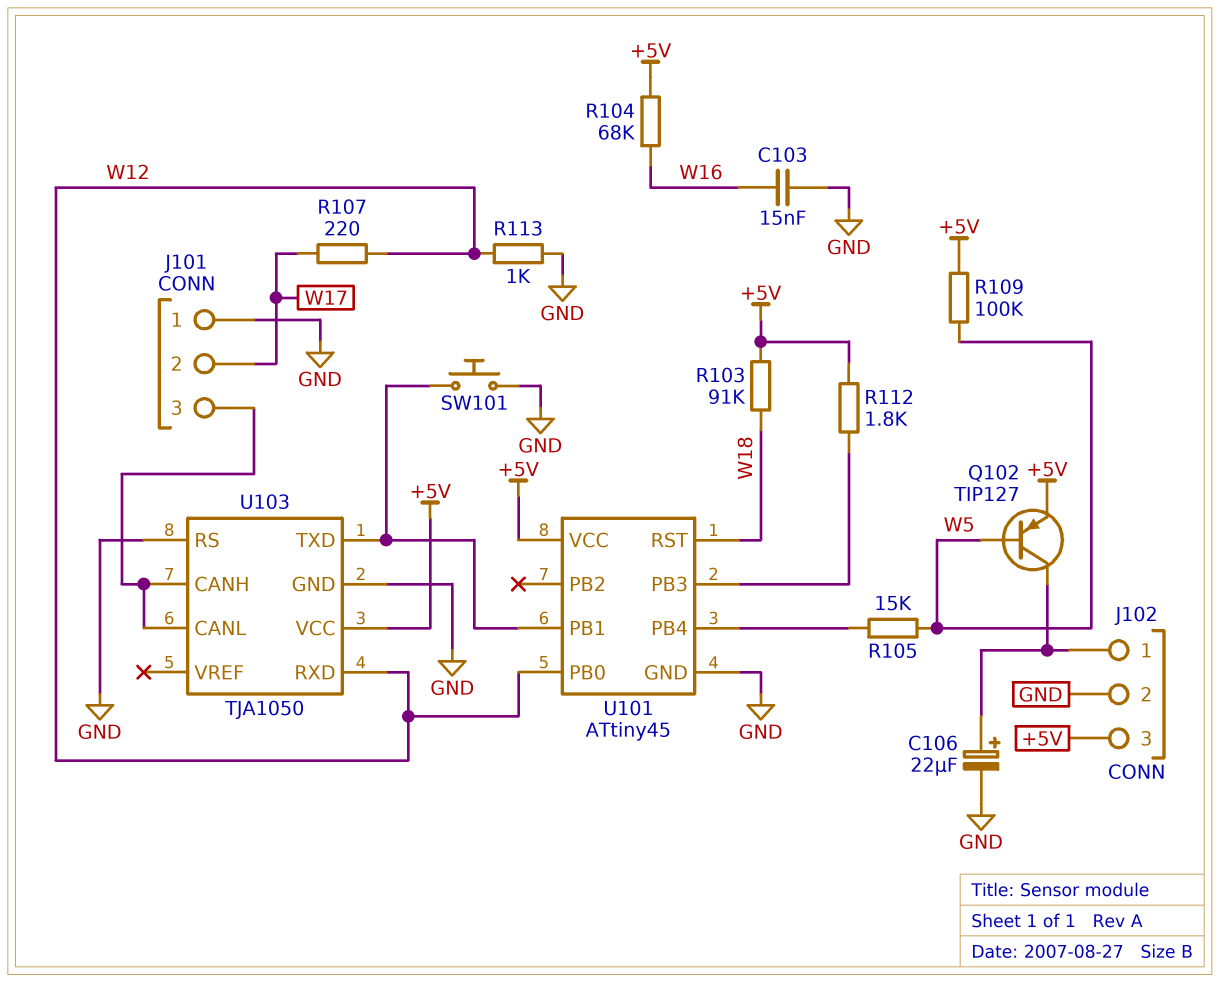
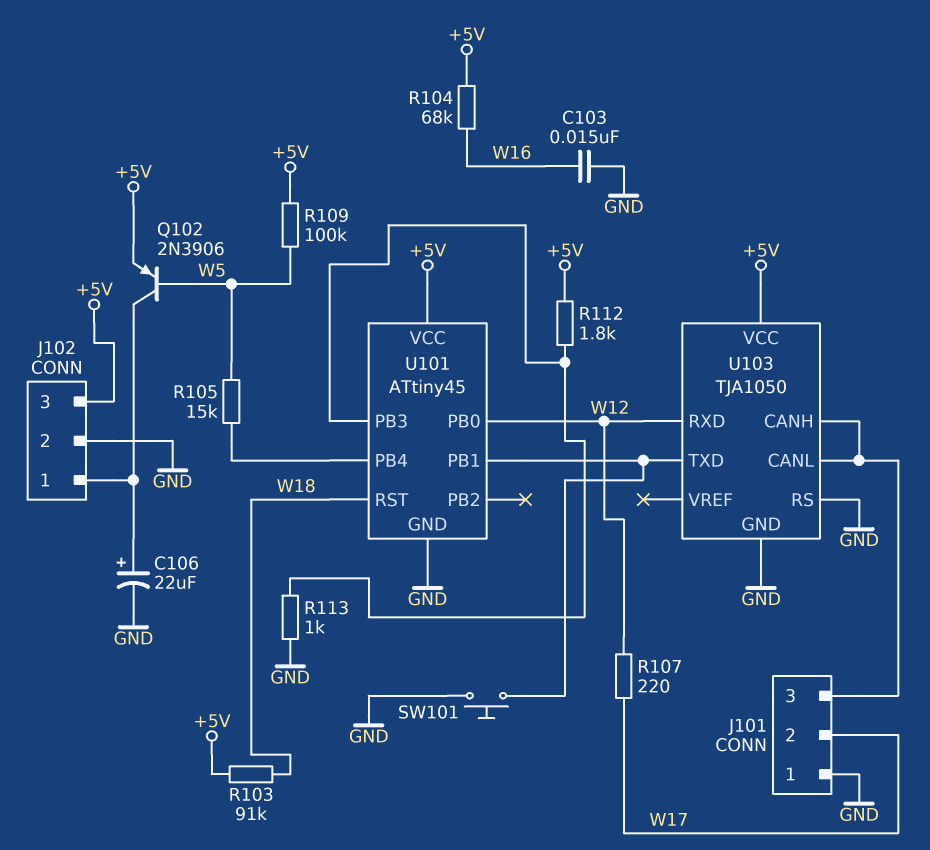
Q102: PNP TIP127 (B W5, C J102/1, E +5V) -> PNP 2N3906 (B W5, C J102/1, E +5V)
R113: 1k (GND, W12) -> 1k (GND, U101/PB3)

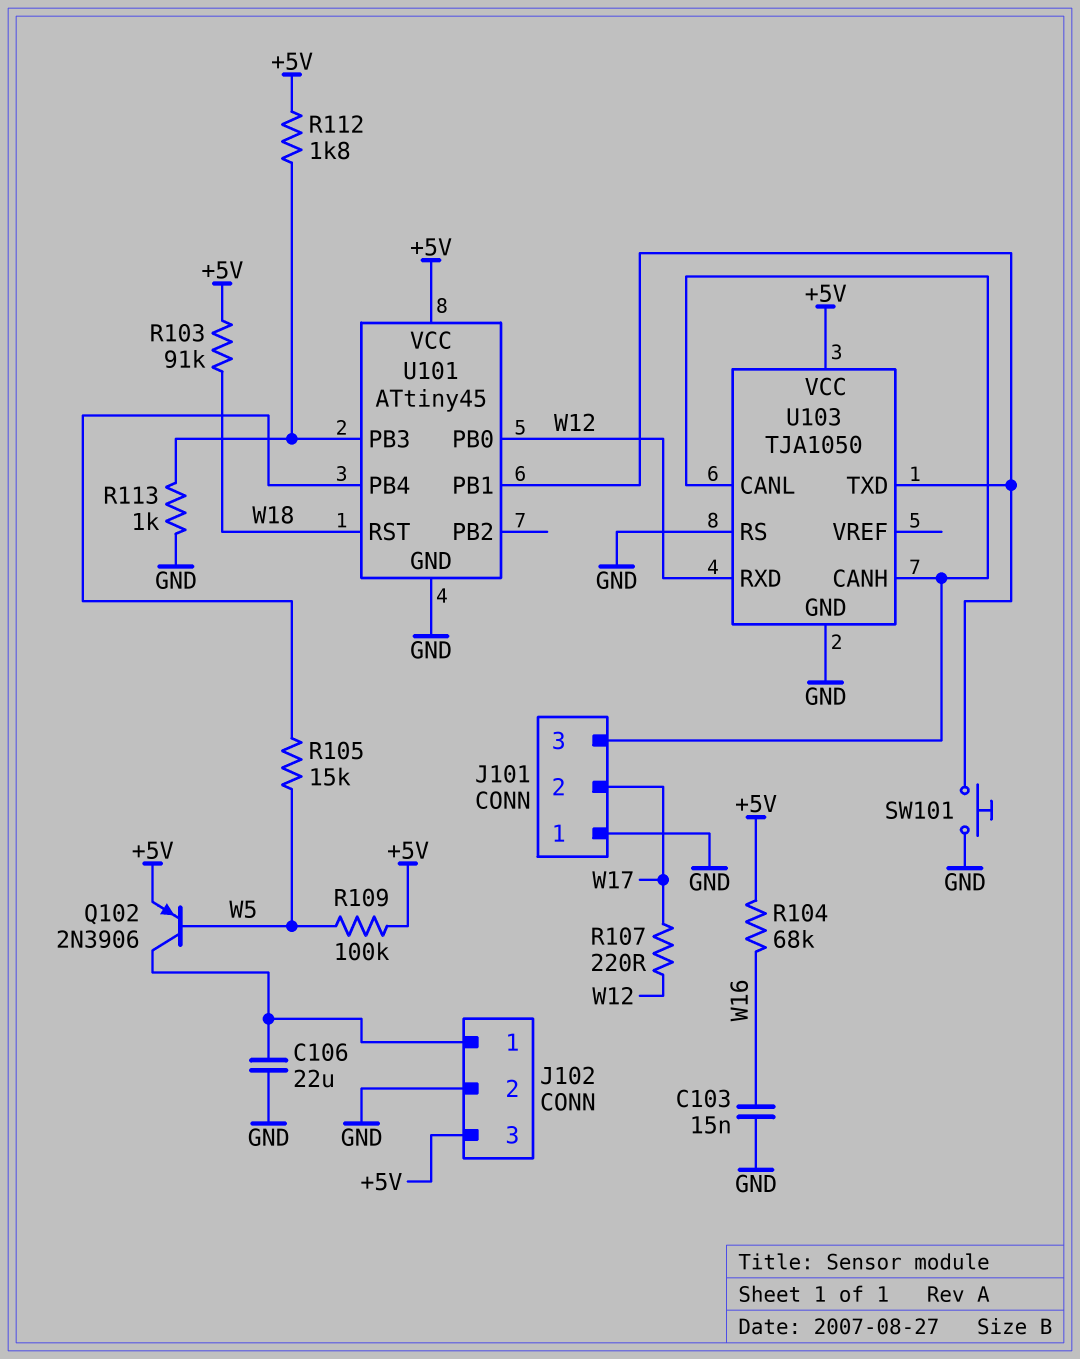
C106: 22uF (plus J102/1, minus GND) -> 22uF (GND, J102/1)

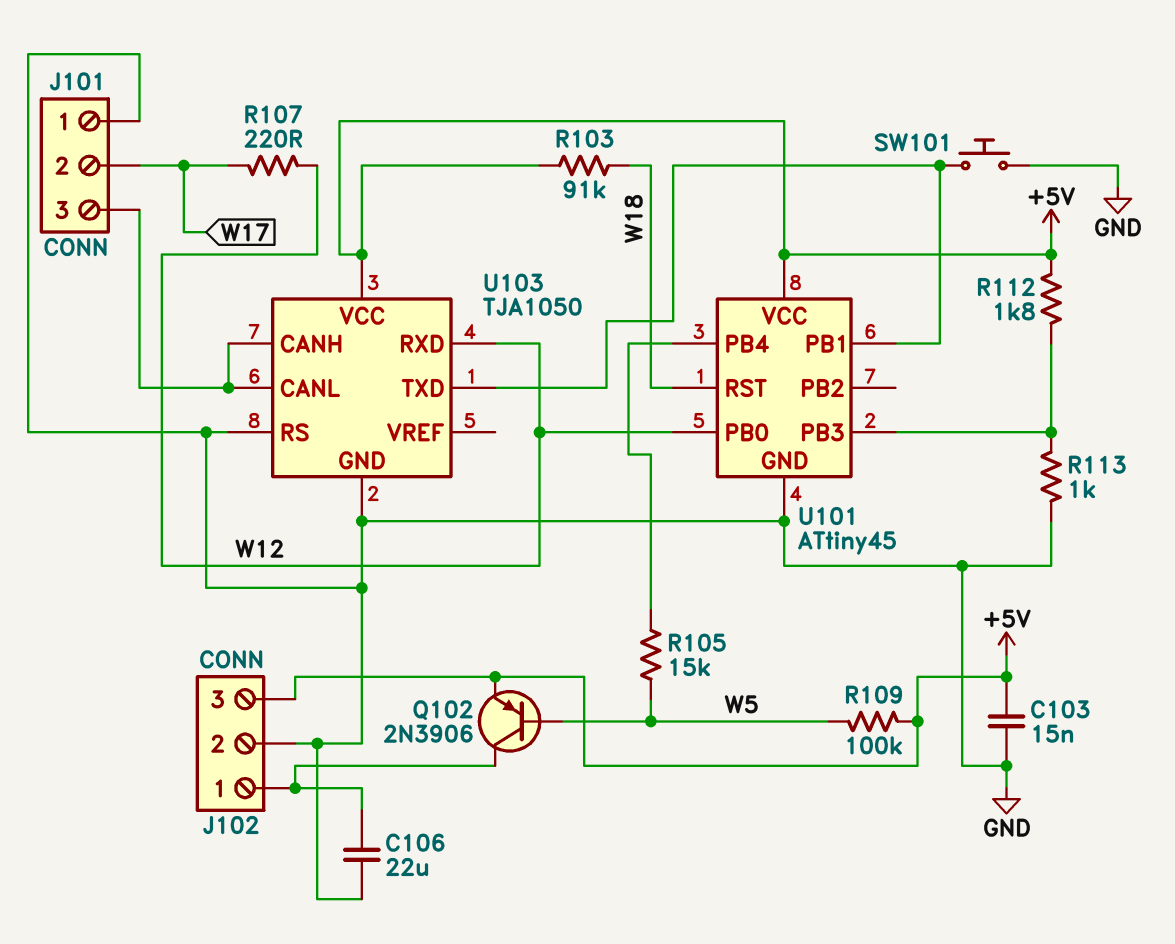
C103: 15nF (GND, W16) -> 15nF (+5V, GND)
R104: 68k (+5V, W16) -> none

